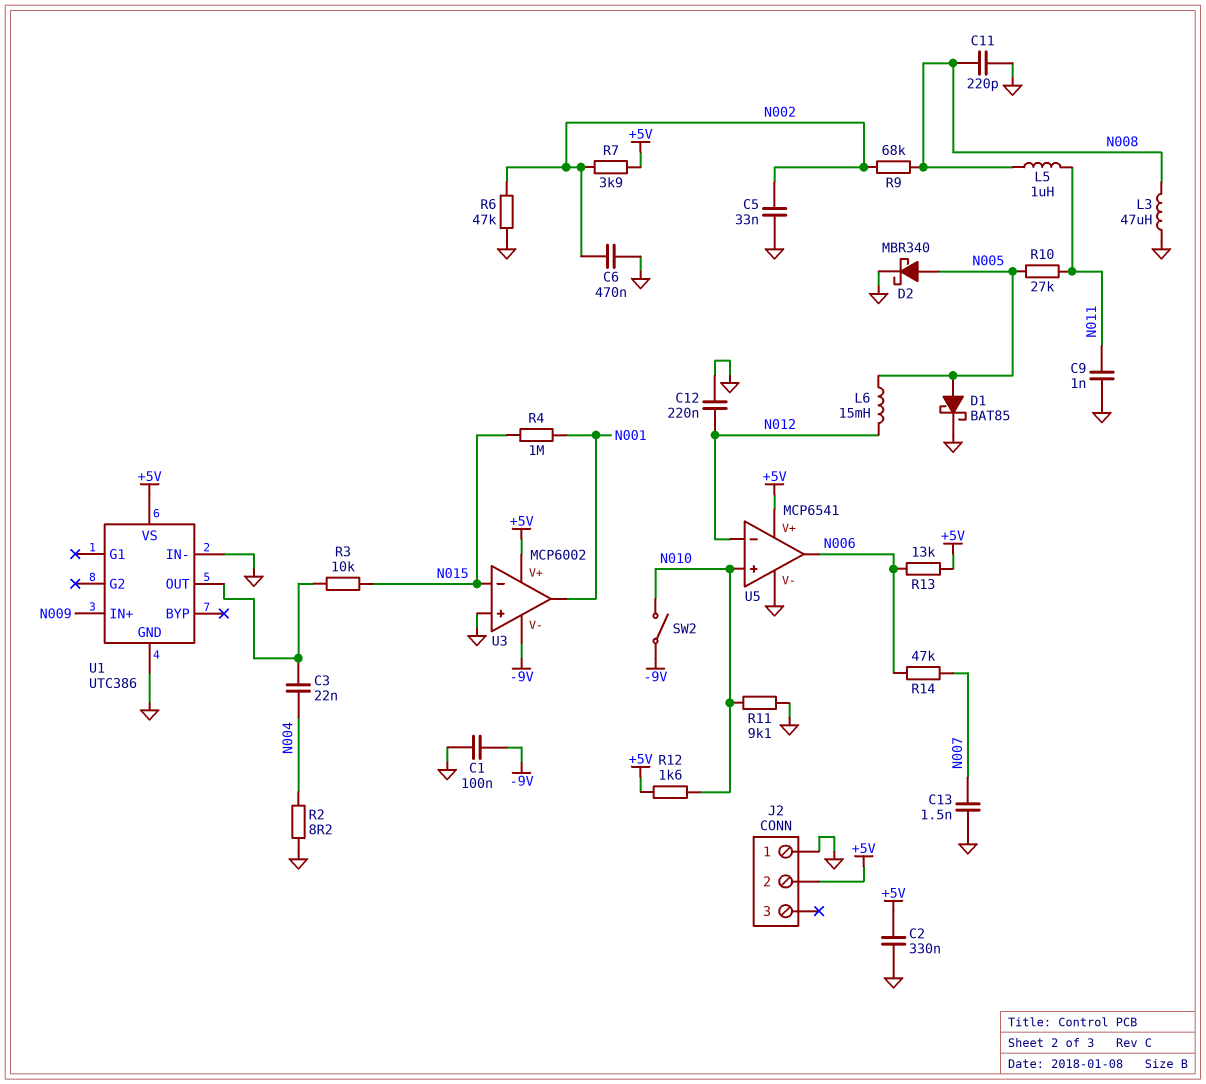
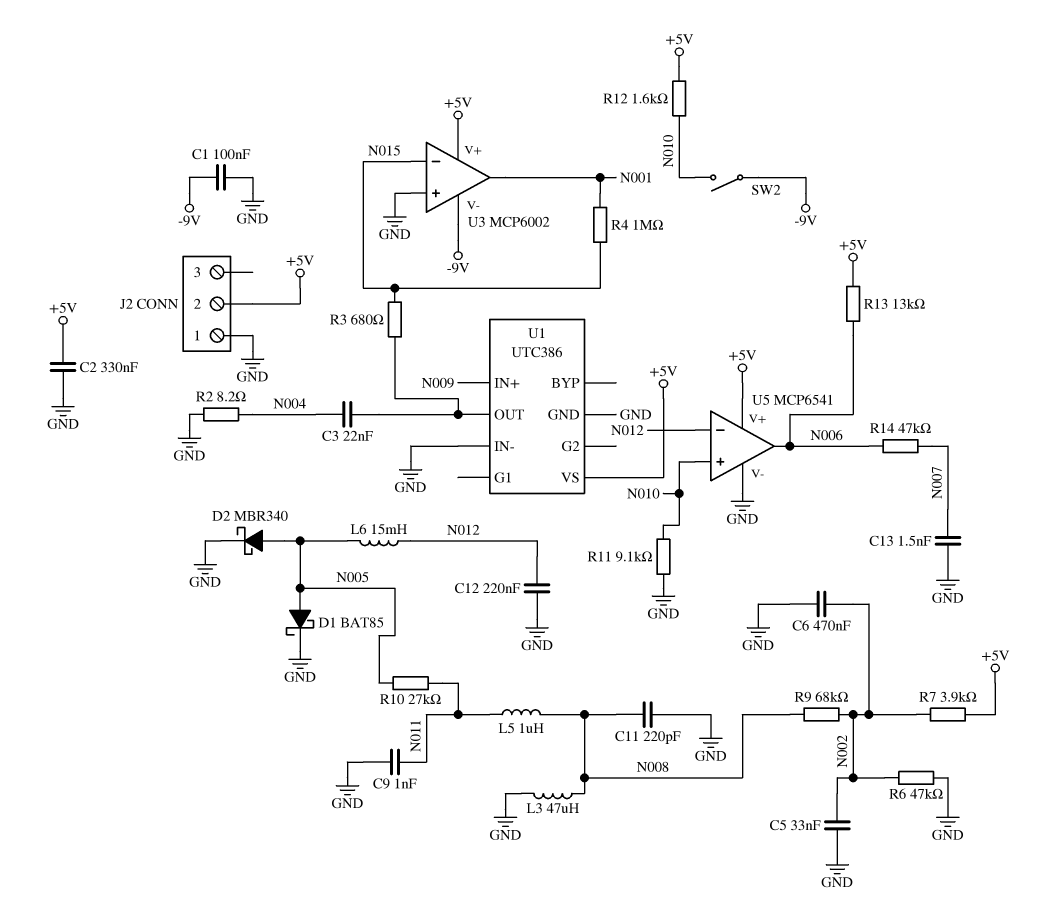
R3: 10k (N015, U1/OUT) -> 680 (N015, U1/OUT)

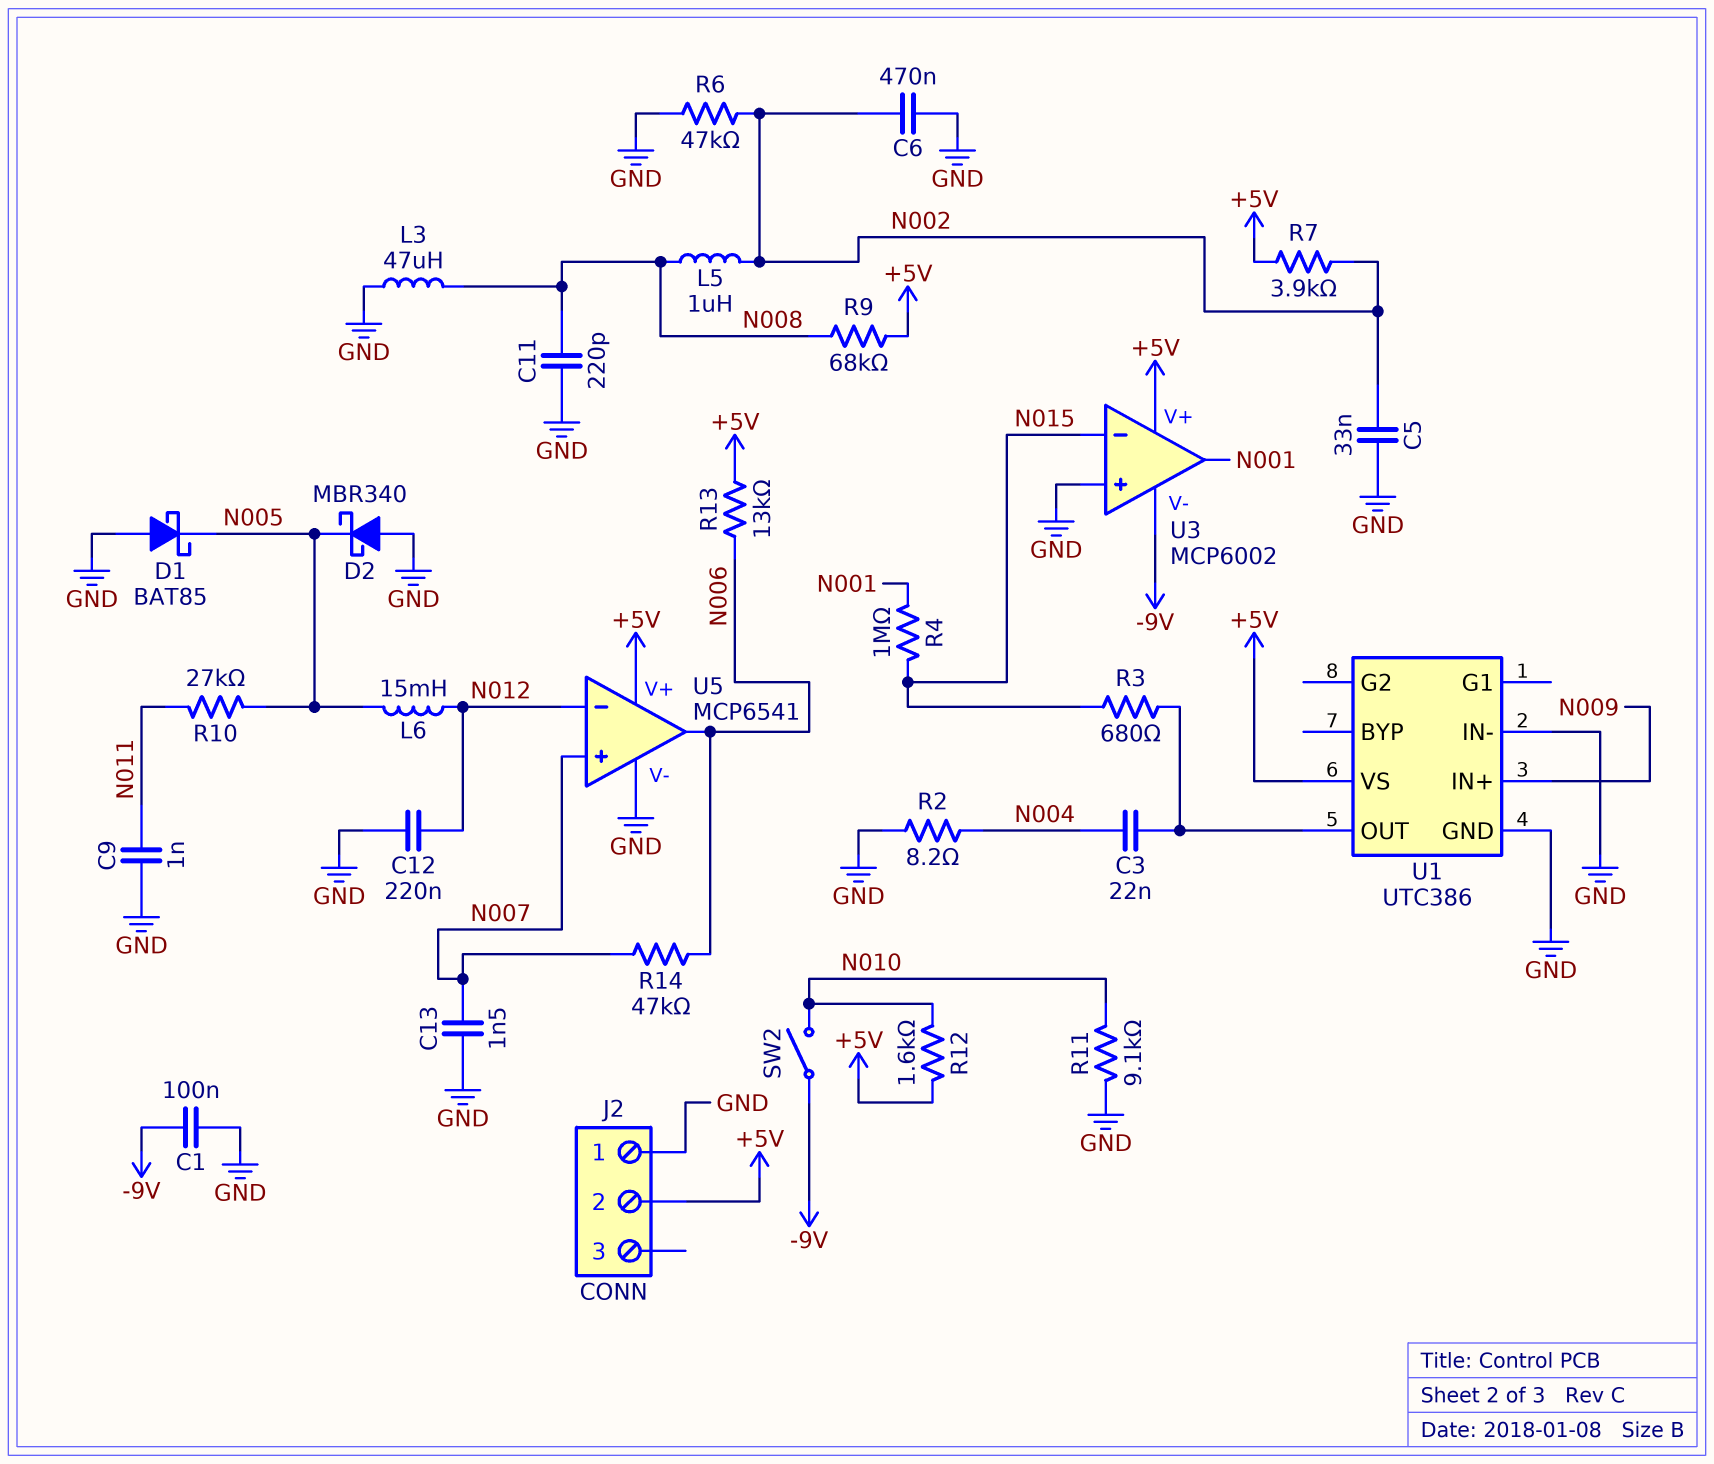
C2: 330nF (+5V, GND) -> none
D1: schottky BAT85 (A N005, K GND) -> schottky BAT85 (A GND, K N005)
D2: schottky MBR340 (A N005, K GND) -> schottky MBR340 (A GND, K N005)
L5: 1uH (N008, N011) -> 1uH (N002, N008)
R9: 68k (N002, N008) -> 68k (+5V, N008)
U5 pin in+: N010 -> N007

